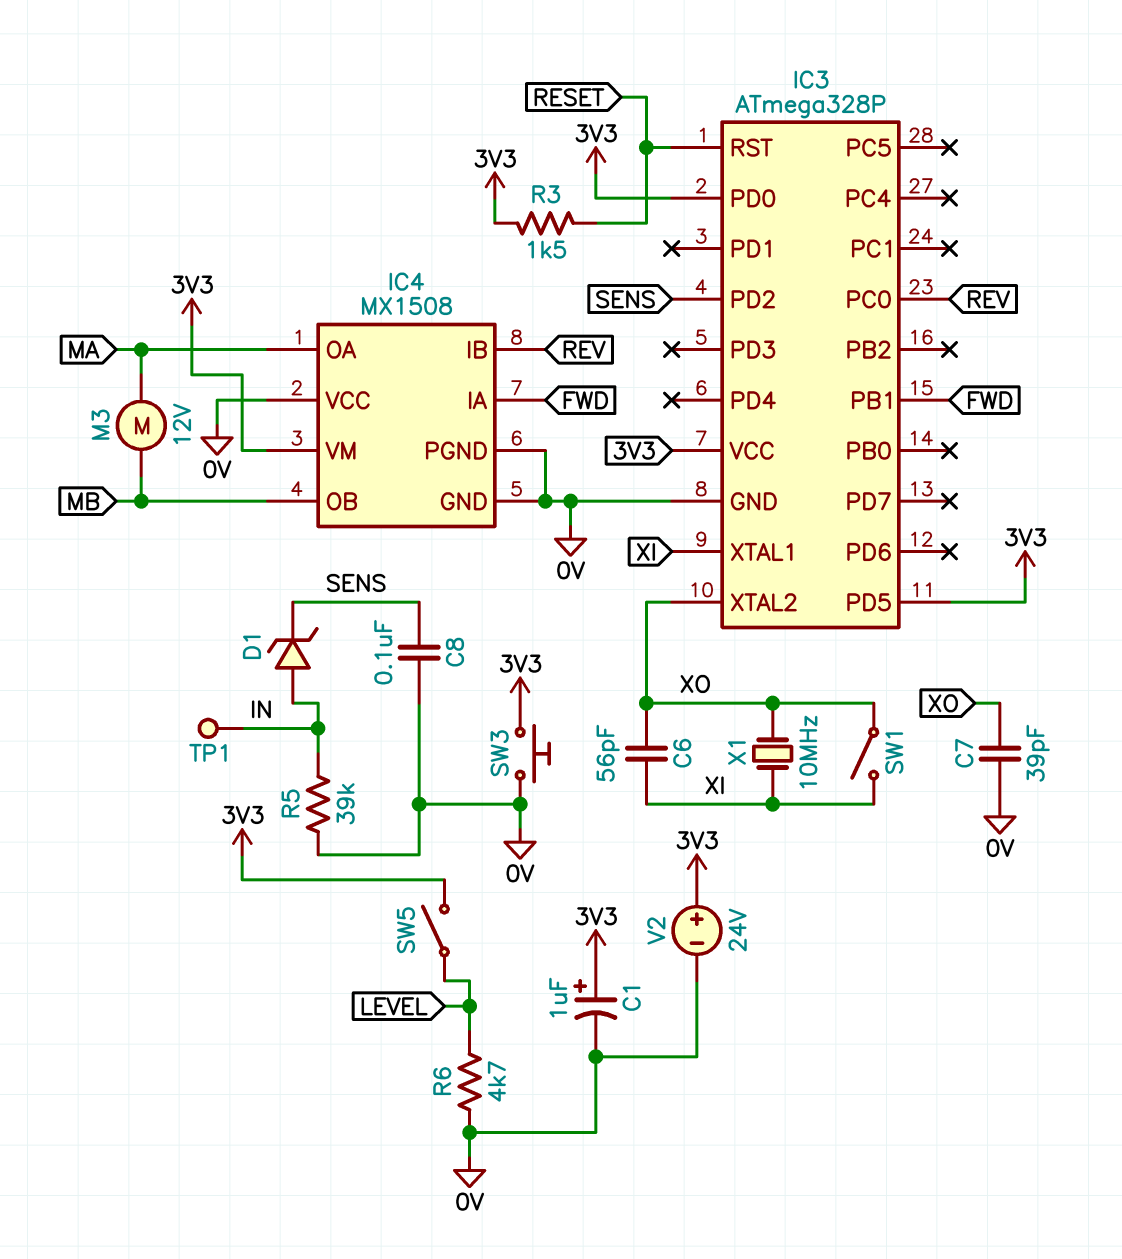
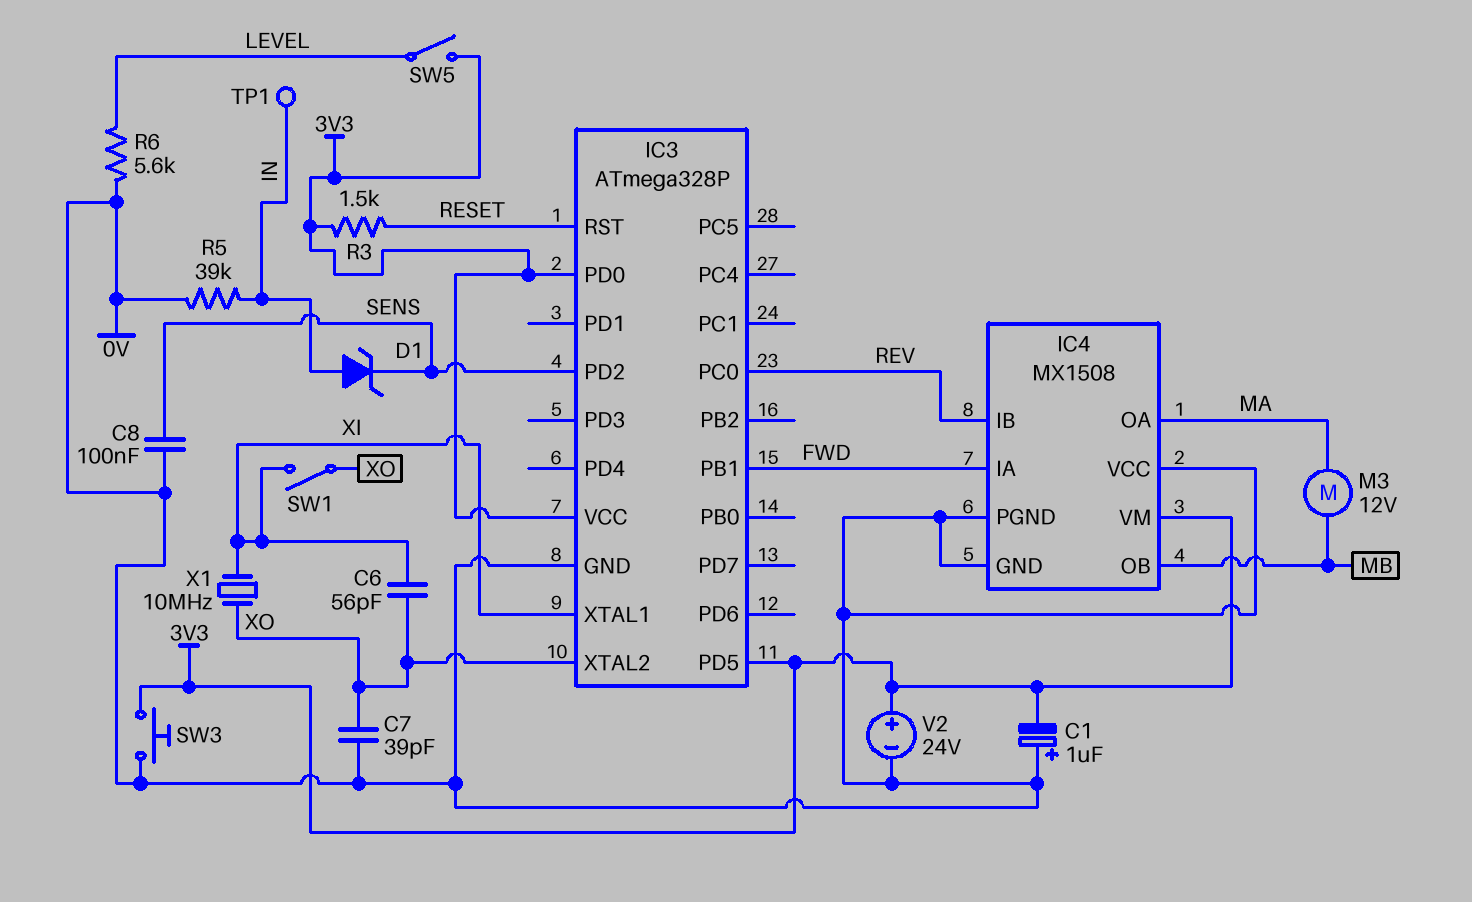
C1: 1uF (plus 3V3, minus 0V) -> 1uF (plus 0V, minus 3V3)
R6: 4.7k (0V, LEVEL) -> 5.6k (0V, LEVEL)

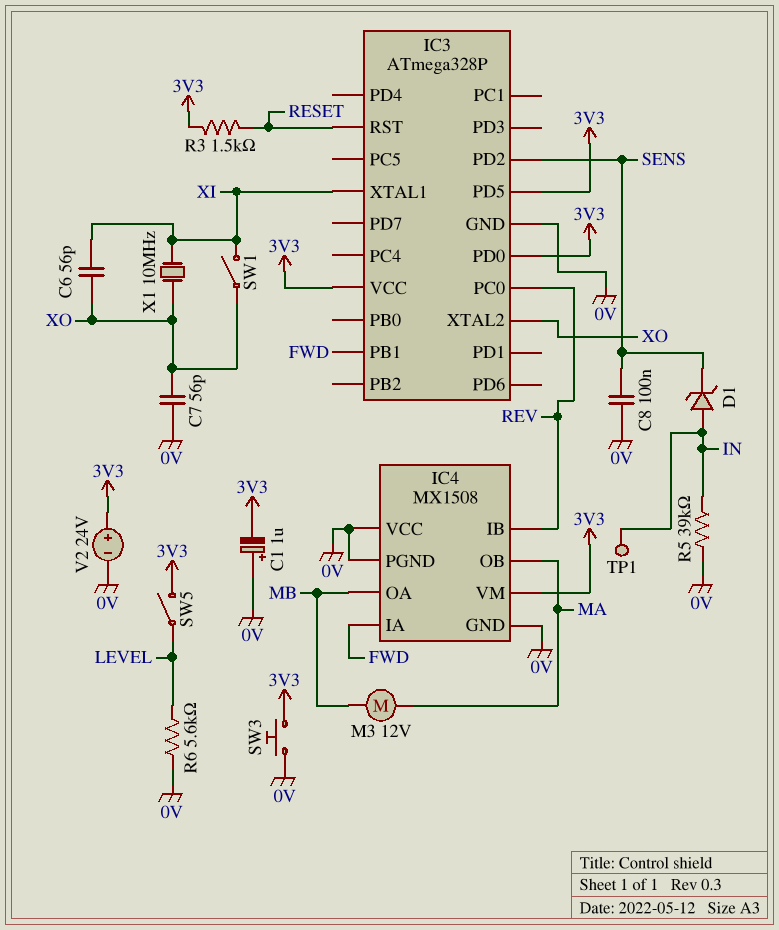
C7: 39pF (0V, XO) -> 56pF (0V, XO)
IC4 pin OA: MA -> MB
IC4 pin OB: MB -> MA

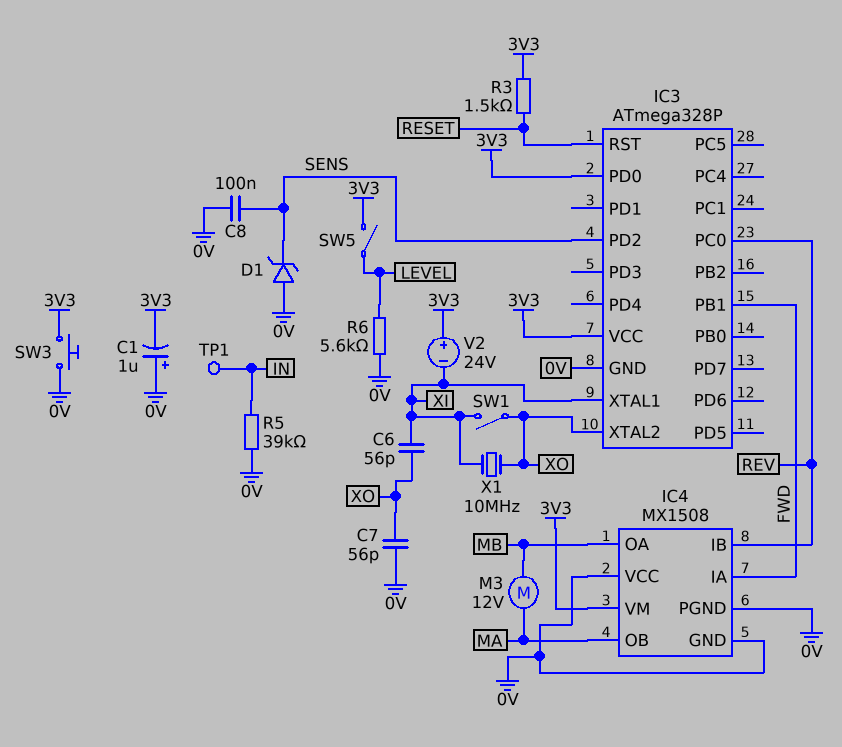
D1: zener (A IN, K SENS) -> zener (A 0V, K SENS)
IC3 pin PD5: 3V3 -> none
V2: 24V (plus 3V3, minus 0V) -> 24V (plus 3V3, minus XI)

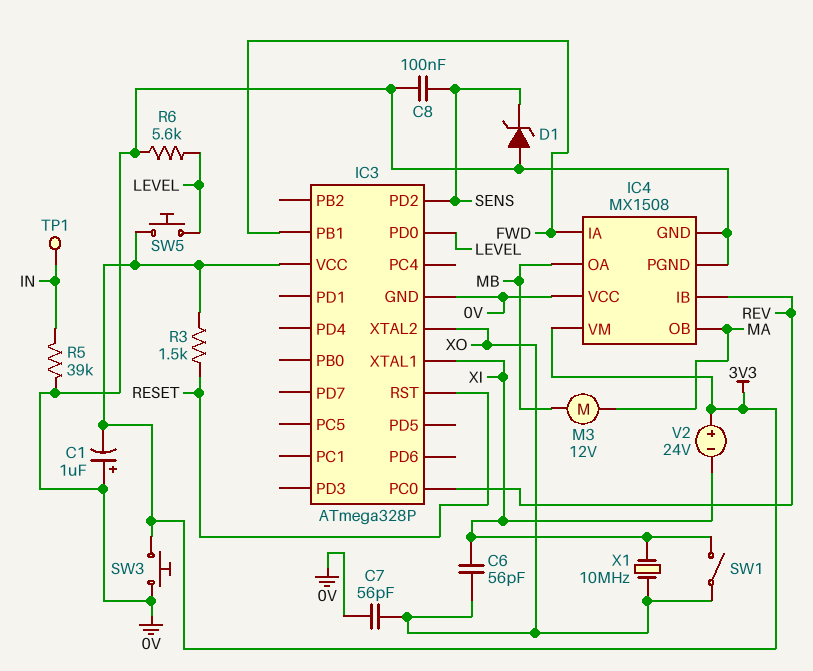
IC3 pin PD0: 3V3 -> LEVEL
SW5: switch (3V3, LEVEL) -> button (3V3, LEVEL)

